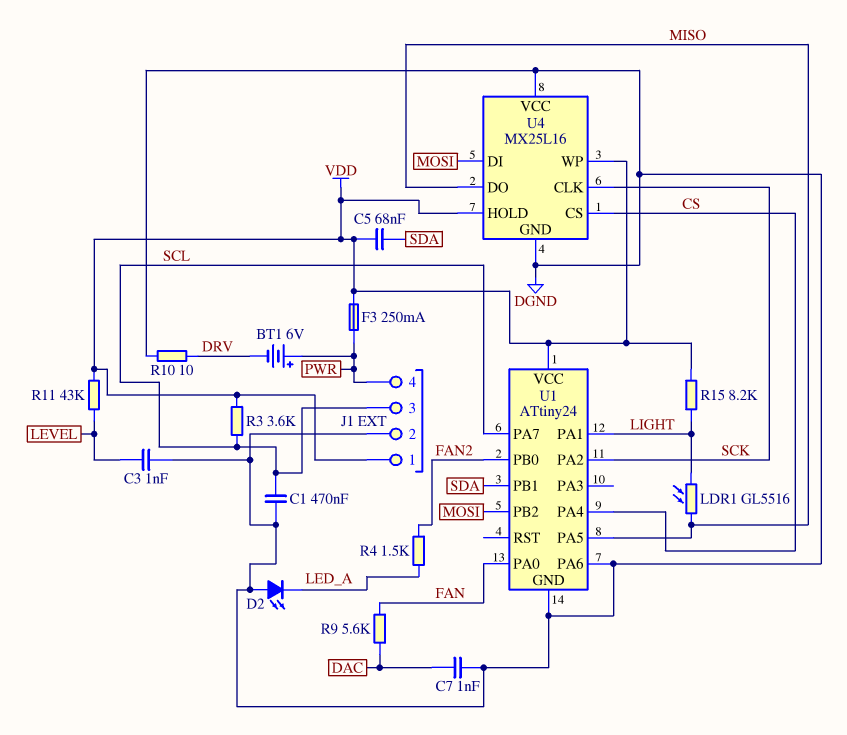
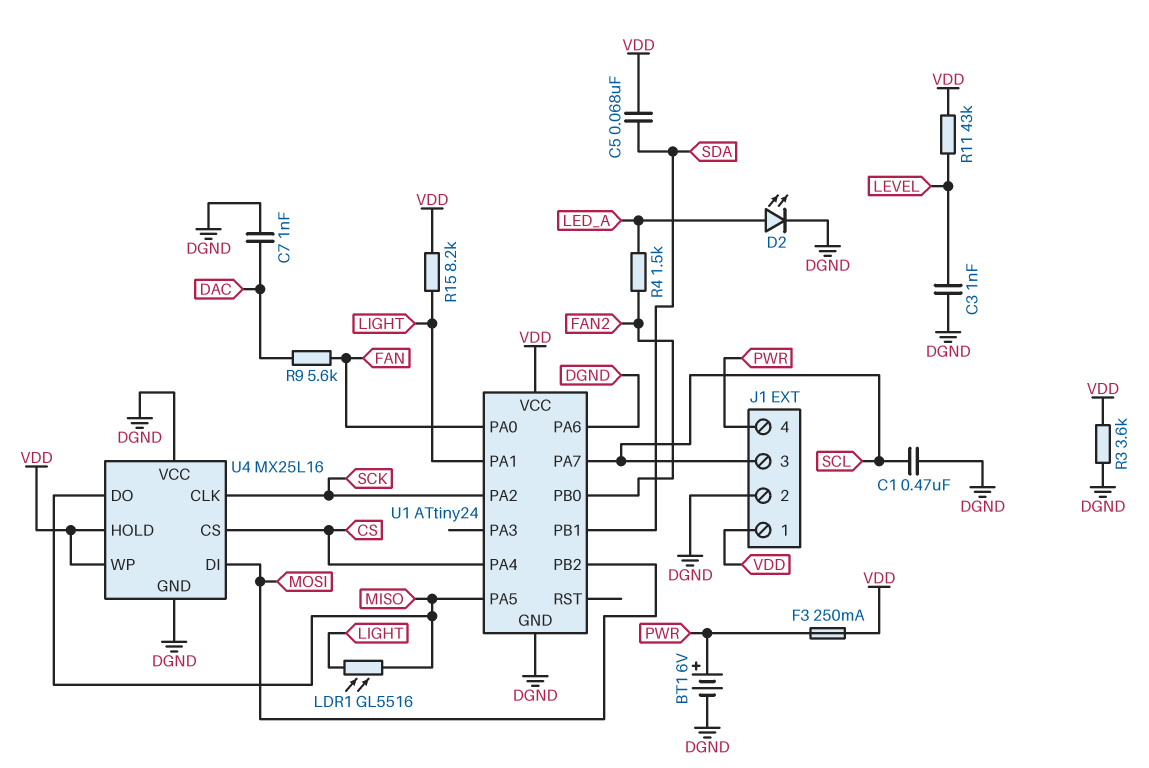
BT1: 6V (plus PWR, minus DRV) -> 6V (plus PWR, minus DGND)
D2: LED (A DGND, K LED_A) -> LED (A LED_A, K DGND)
R3: 3.6k (SCL, VDD) -> 3.6k (DGND, VDD)
R10: 10 (DGND, DRV) -> none

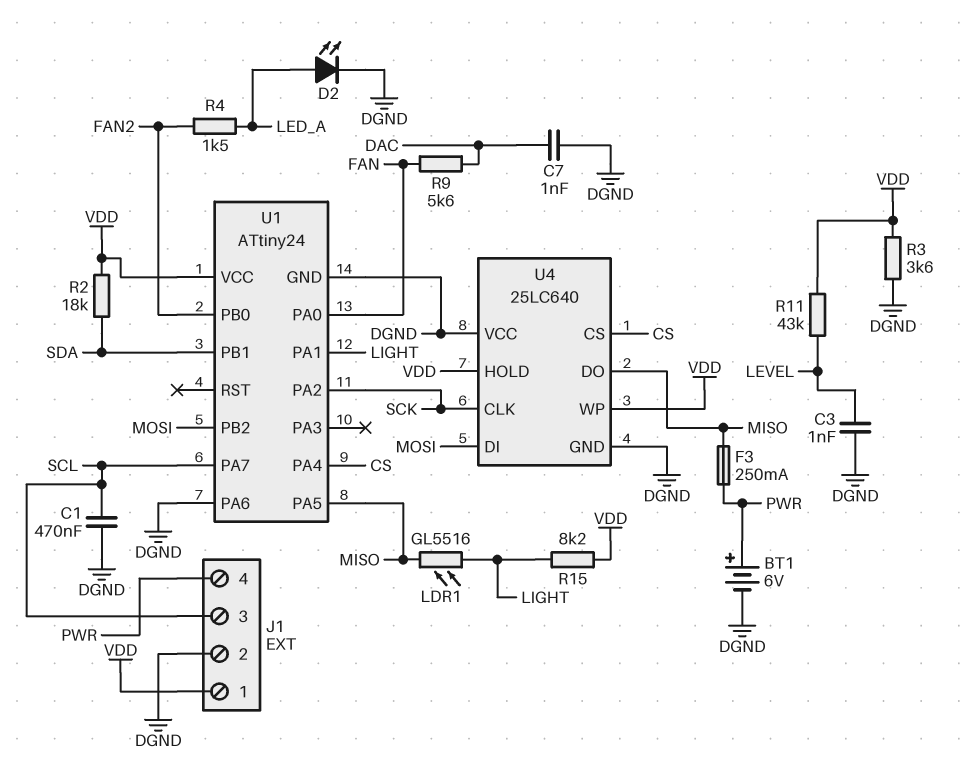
C5: 68nF (SDA, VDD) -> none
F3: 250mA (PWR, VDD) -> 250mA (MISO, PWR)
R2: none -> 18k (SDA, VDD)
U4: MX25L16 -> 25LC640

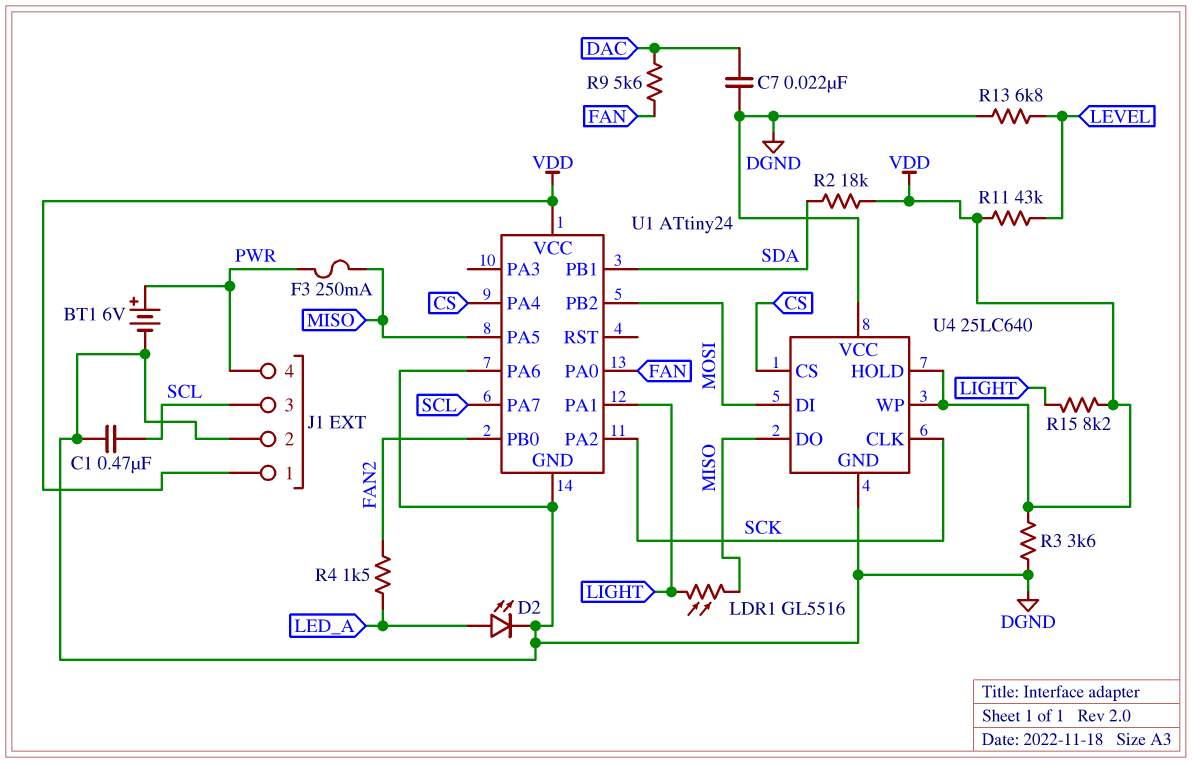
C3: 1nF (DGND, LEVEL) -> none
C7: 1nF (DAC, DGND) -> 22nF (DAC, DGND)
R13: none -> 6.8k (DGND, LEVEL)

